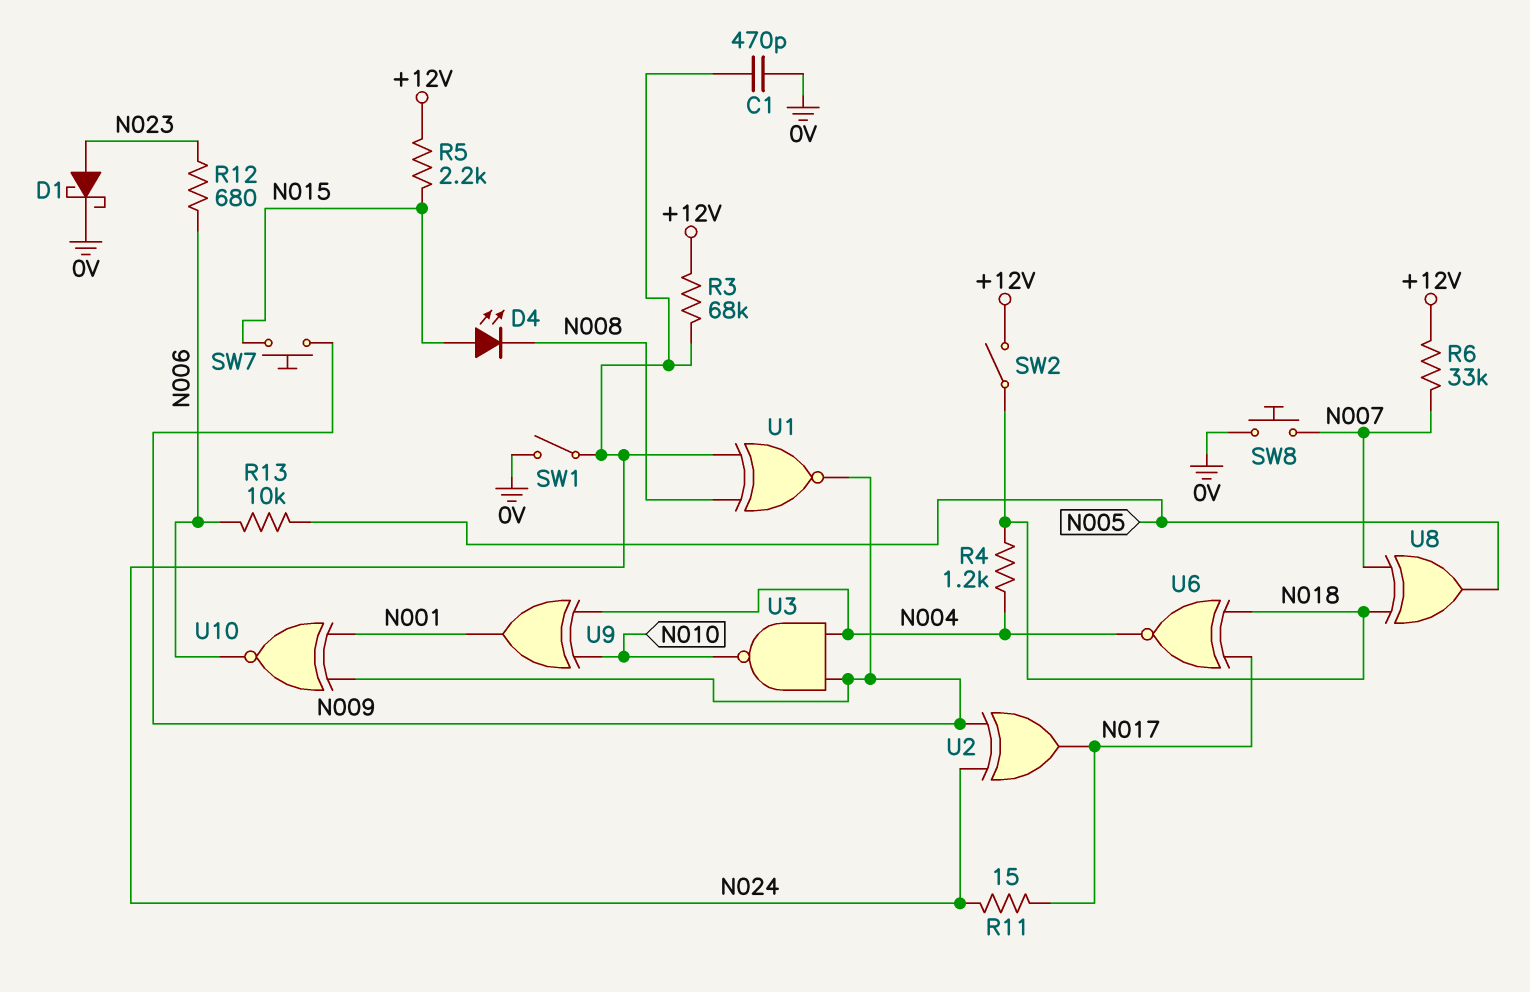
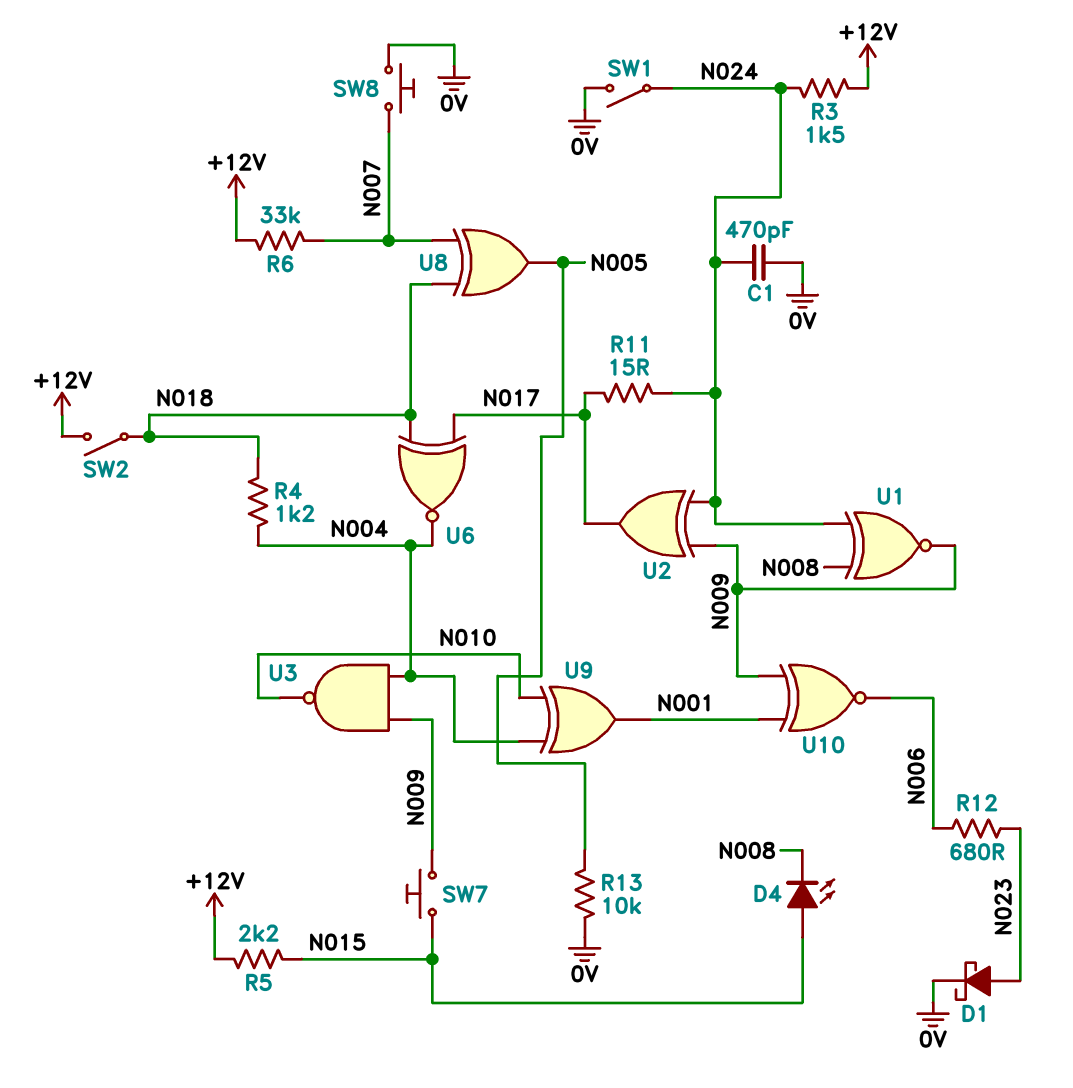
R3: 68k (+12V, N024) -> 1.5k (+12V, N024)
R13: 10k (N005, N006) -> 10k (0V, N005)

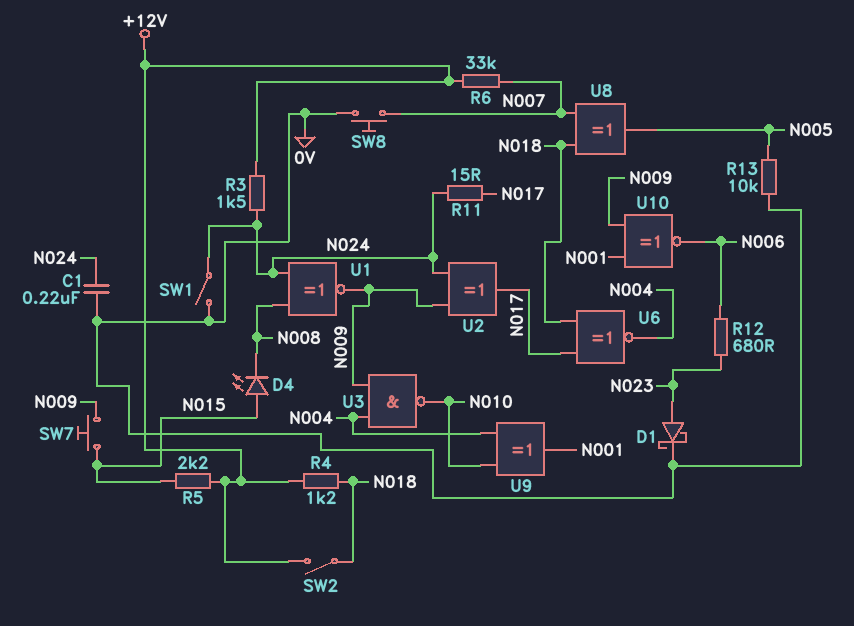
C1: 470pF (0V, N024) -> 220nF (0V, N024)
R4: 1.2k (N004, N018) -> 1.2k (+12V, N018)

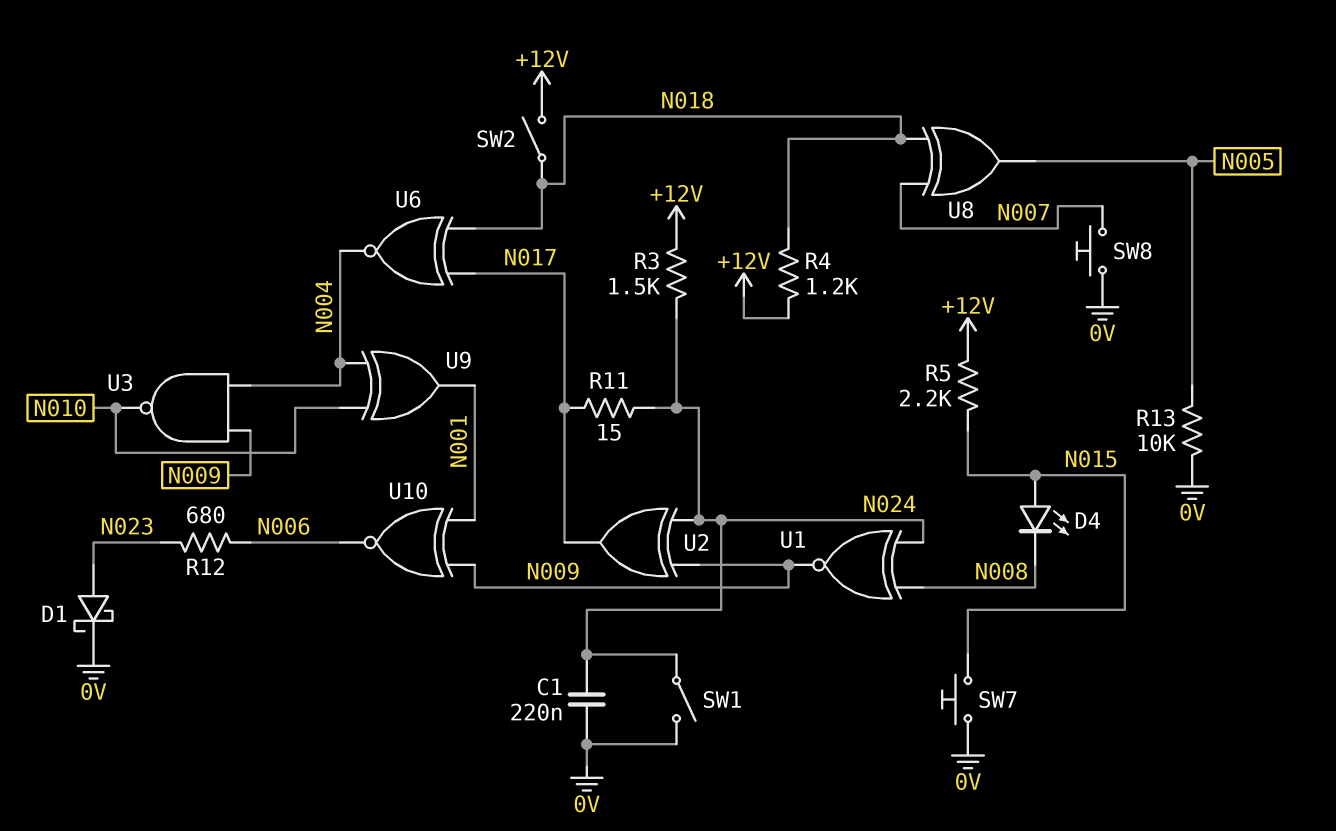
R6: 33k (+12V, N007) -> none
SW7: button (N009, N015) -> button (0V, N015)

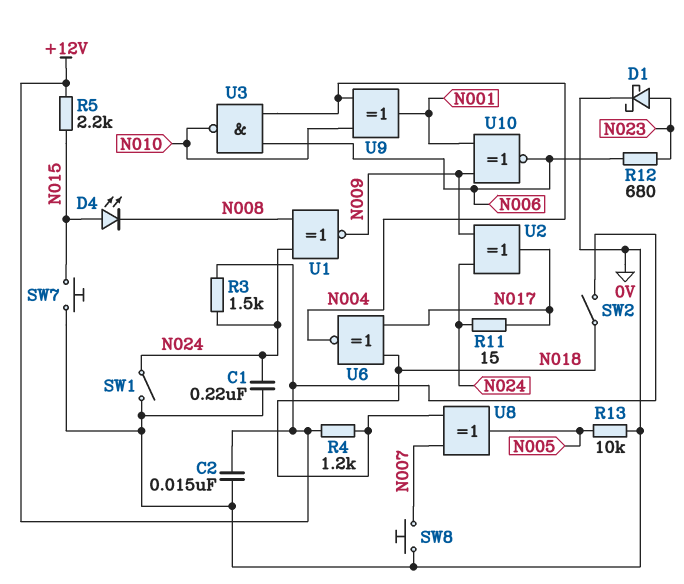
C2: none -> 15nF (+12V, 0V)
U3: NAND (in N004, in N009, out N010) -> NAND (in N004, in N006, out N010)

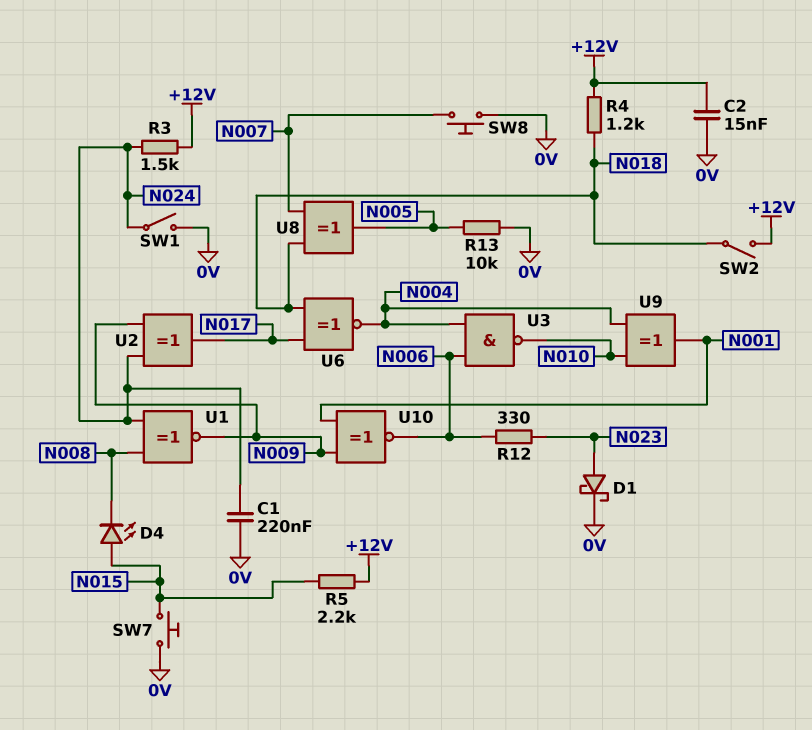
R11: 15 (N017, N024) -> none
R12: 680 (N006, N023) -> 330 (N006, N023)

